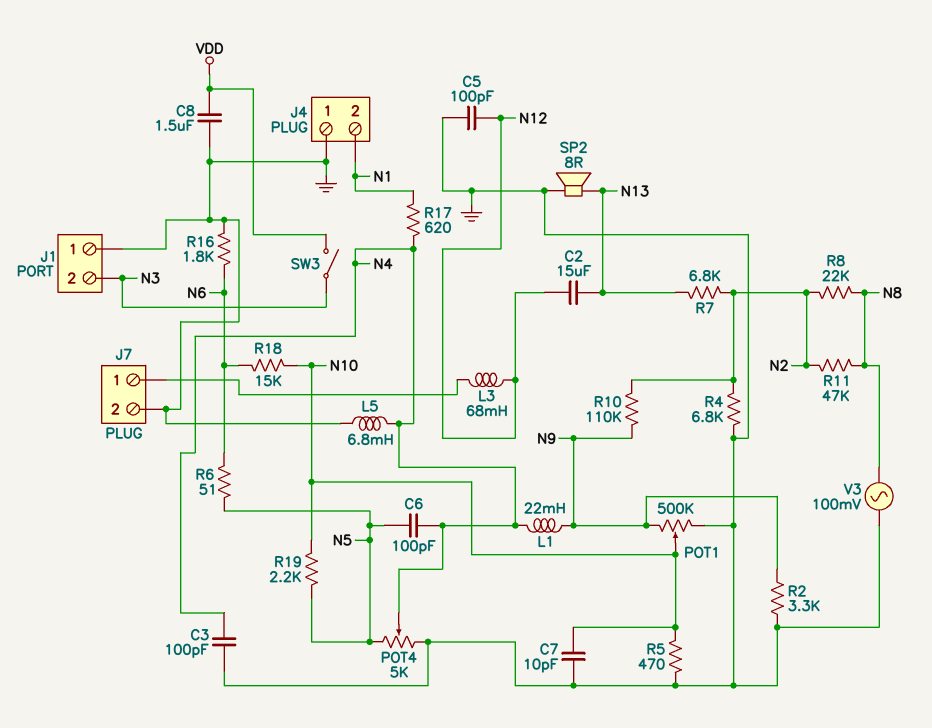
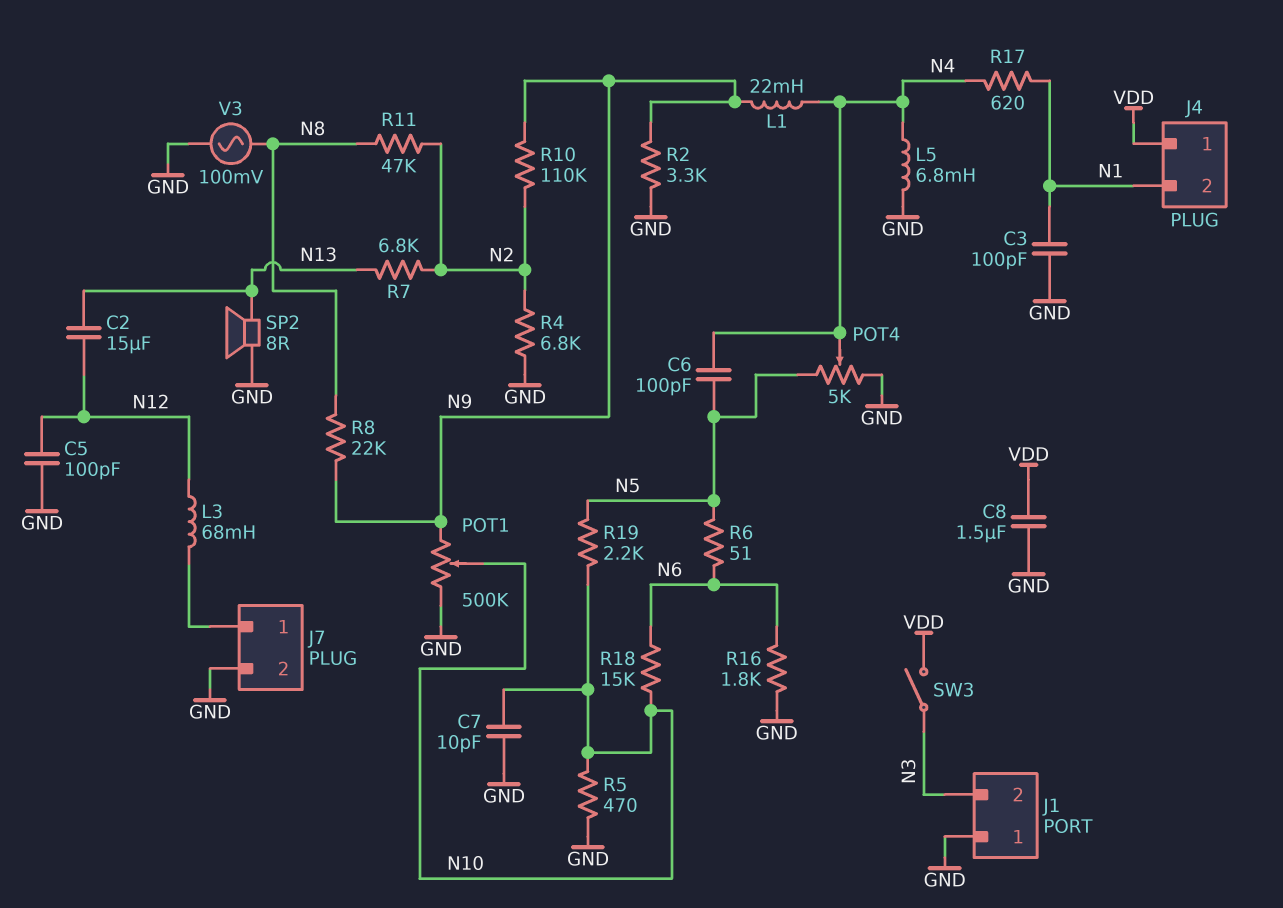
C3: 100pF (GND, N4) -> 100pF (GND, N1)
J4 pin 1: GND -> VDD
R8: 22k (N2, N8) -> 22k (N8, N9)

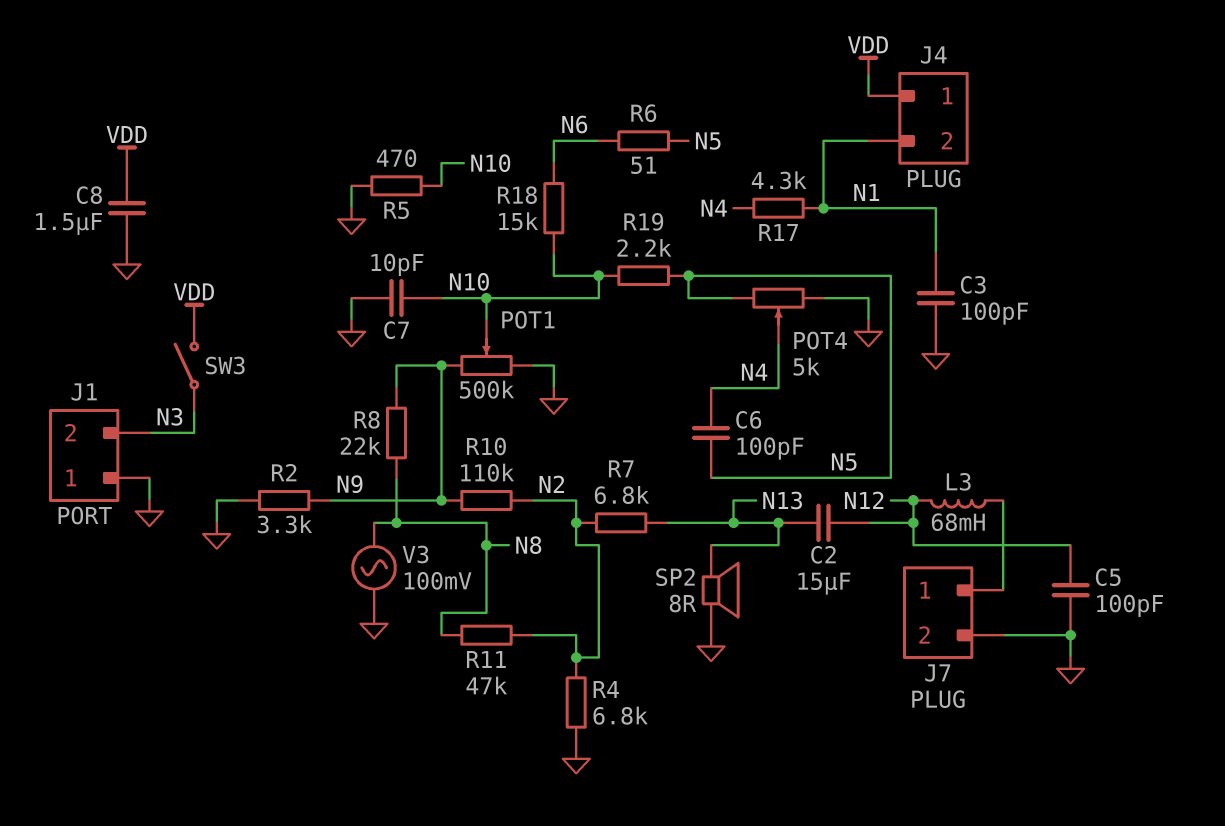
L1: 22mH (N4, N9) -> none
L5: 6.8mH (GND, N4) -> none
R16: 1.8k (GND, N6) -> none
R17: 620 (N1, N4) -> 4.3k (N1, N4)

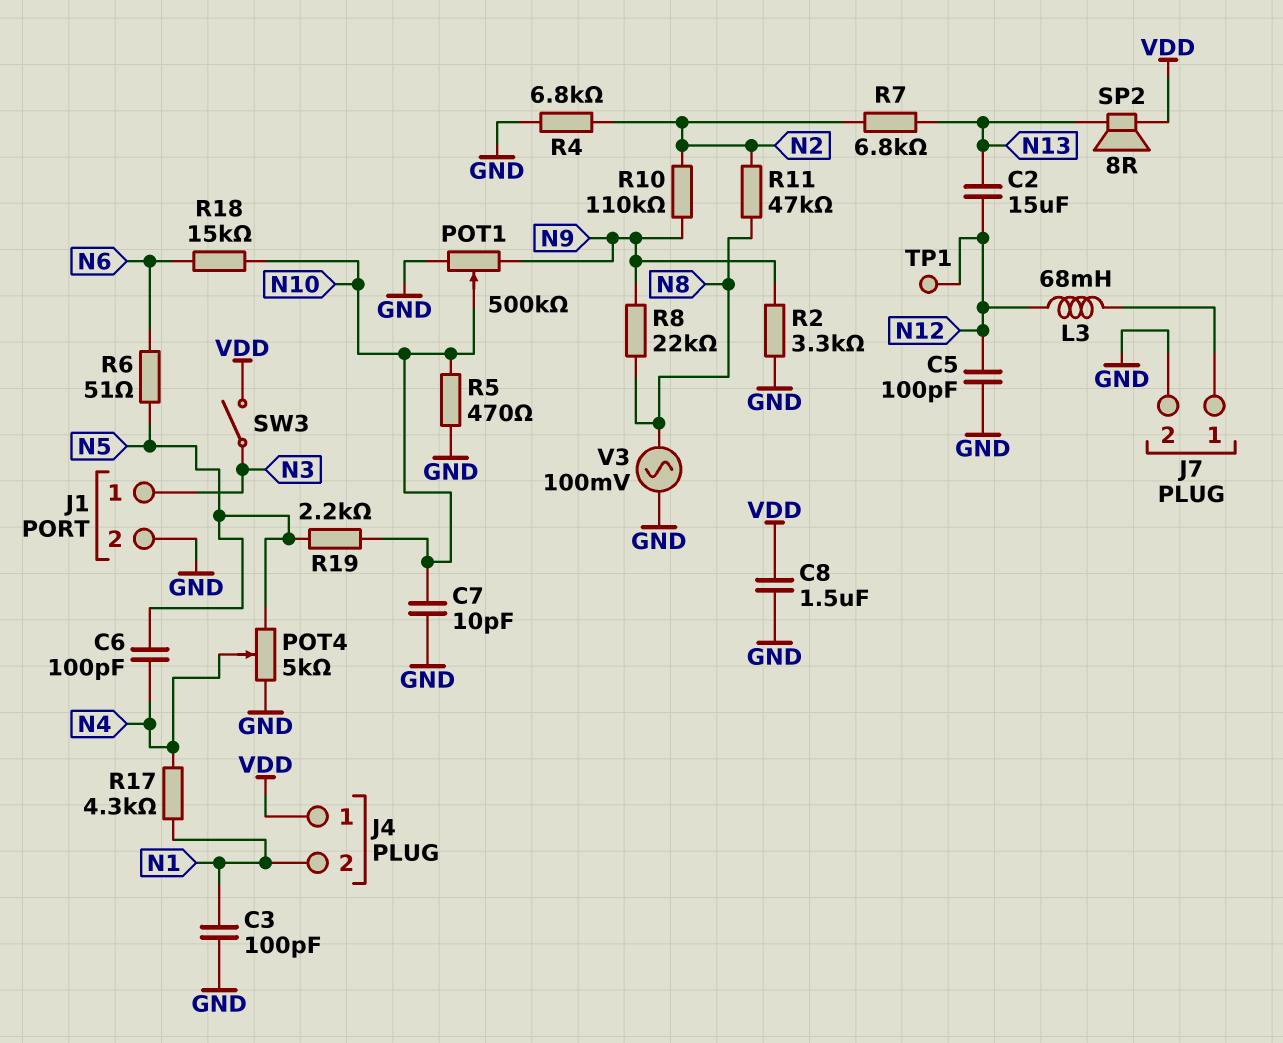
J1 pin 1: GND -> N3
J1 pin 2: N3 -> GND
SP2: speaker 8R (GND, N13) -> speaker 8R (N13, VDD)
TP1: none -> test point (N12)

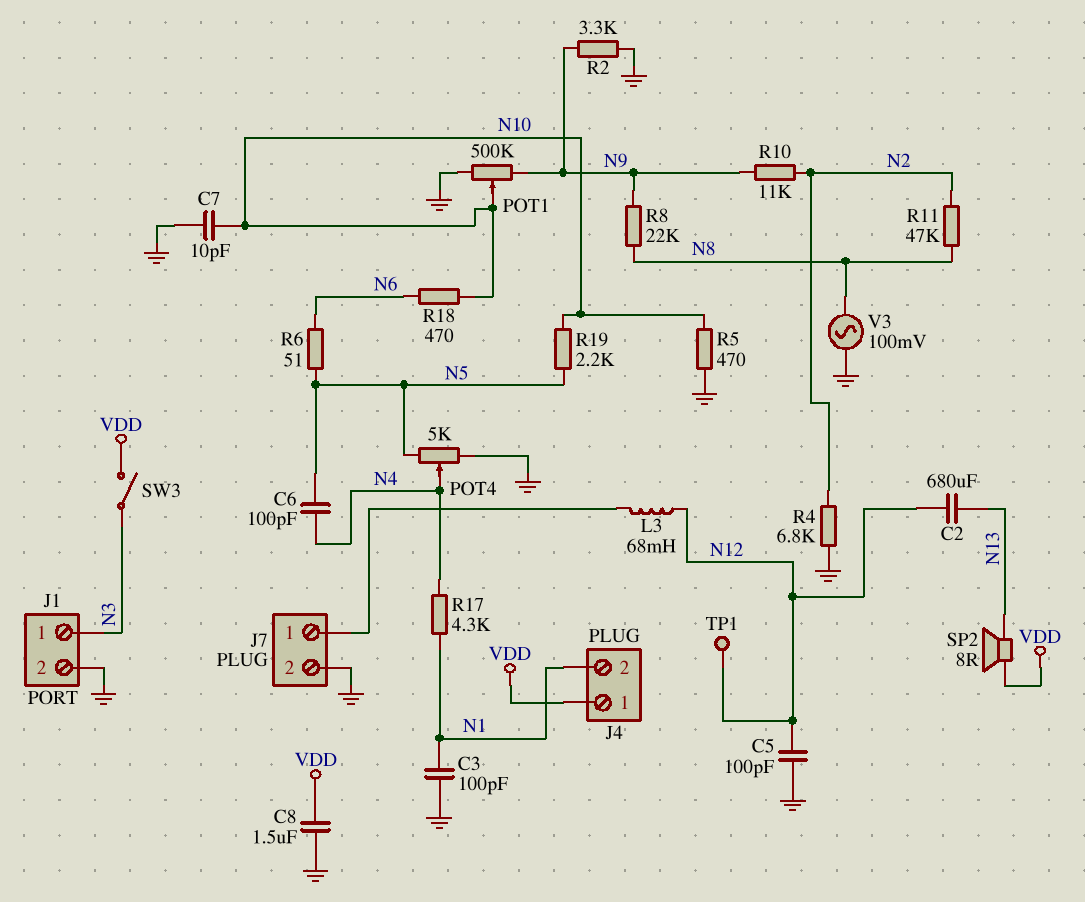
C2: 15uF (N12, N13) -> 680uF (N12, N13)
R7: 6.8k (N2, N13) -> none
R10: 110k (N2, N9) -> 11k (N2, N9)
R18: 15k (N6, N10) -> 470 (N6, N10)

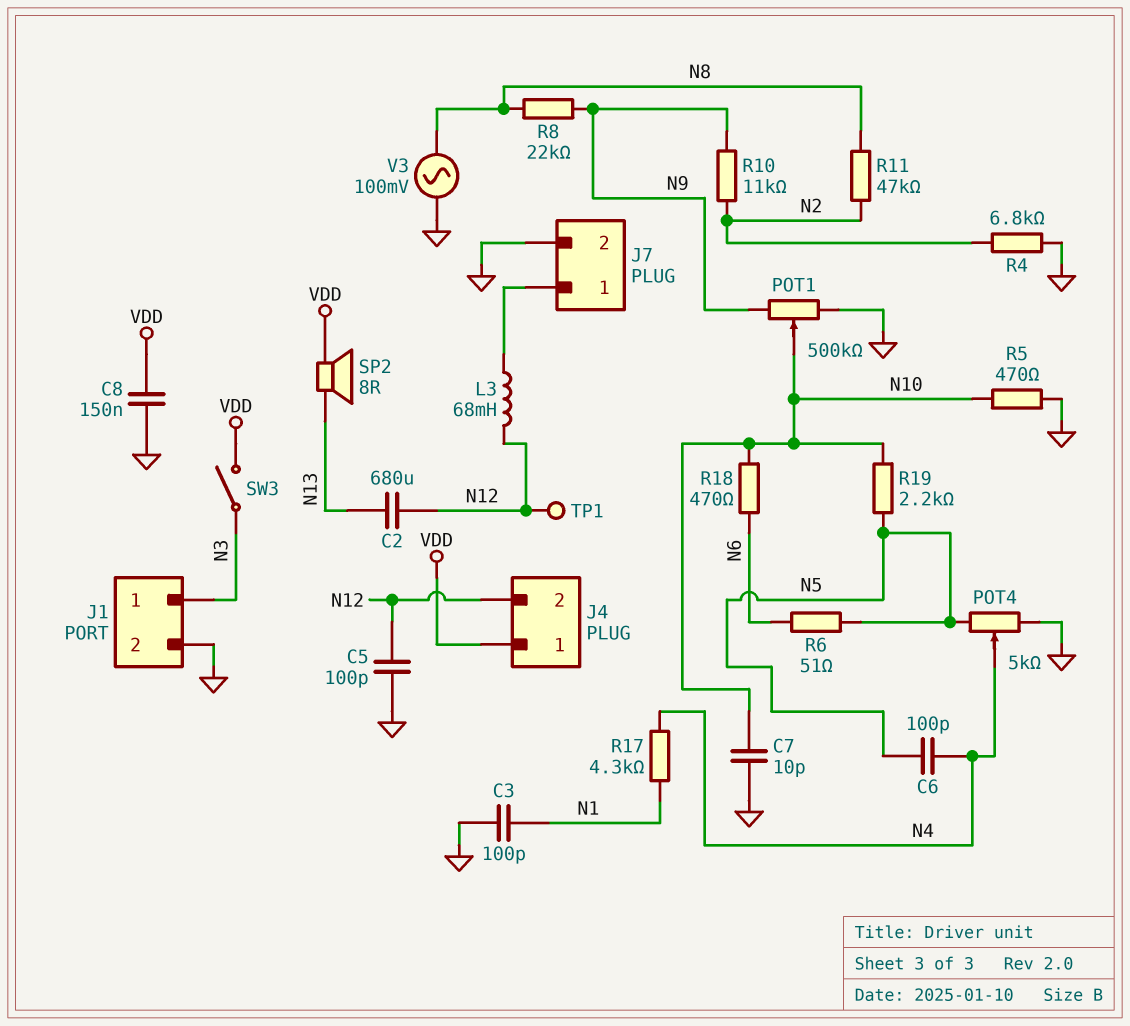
C8: 1.5uF (GND, VDD) -> 150nF (GND, VDD)
J4 pin 2: N1 -> N12
R2: 3.3k (GND, N9) -> none

